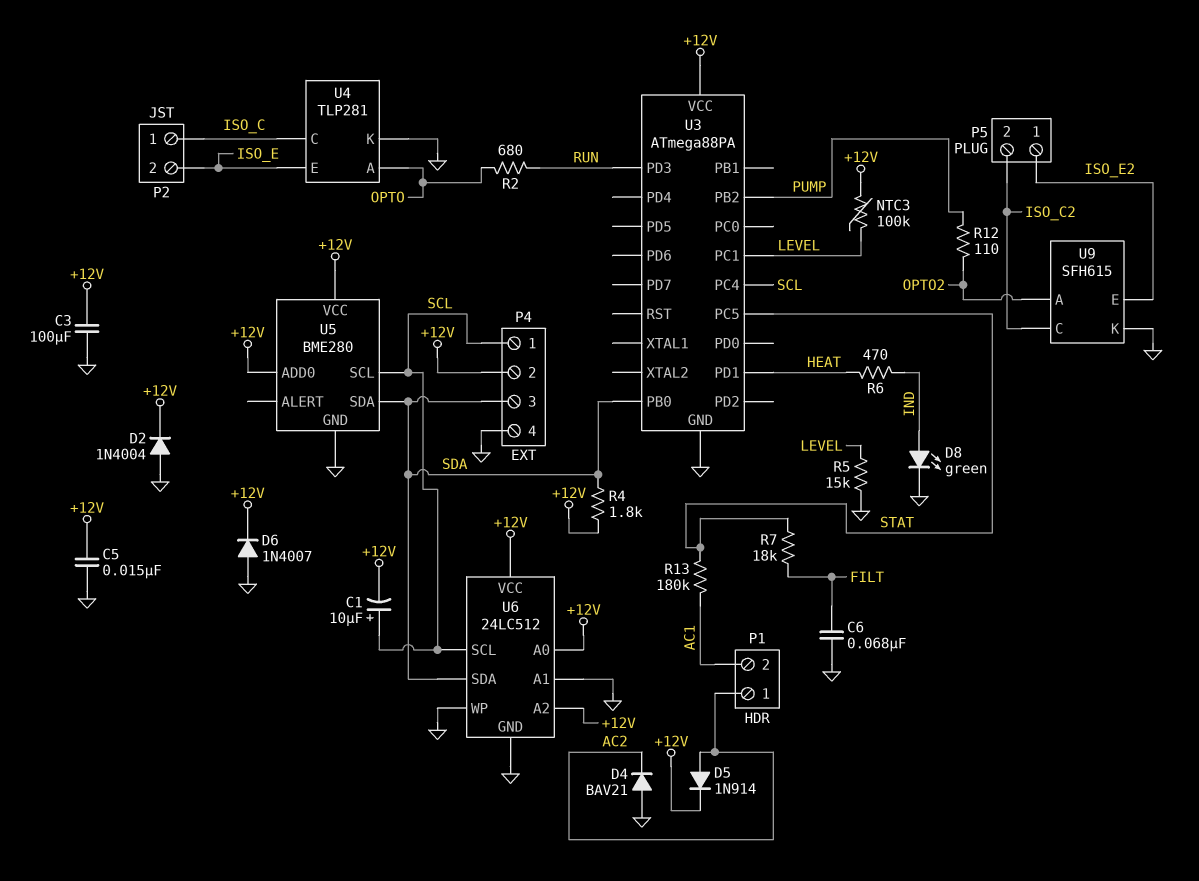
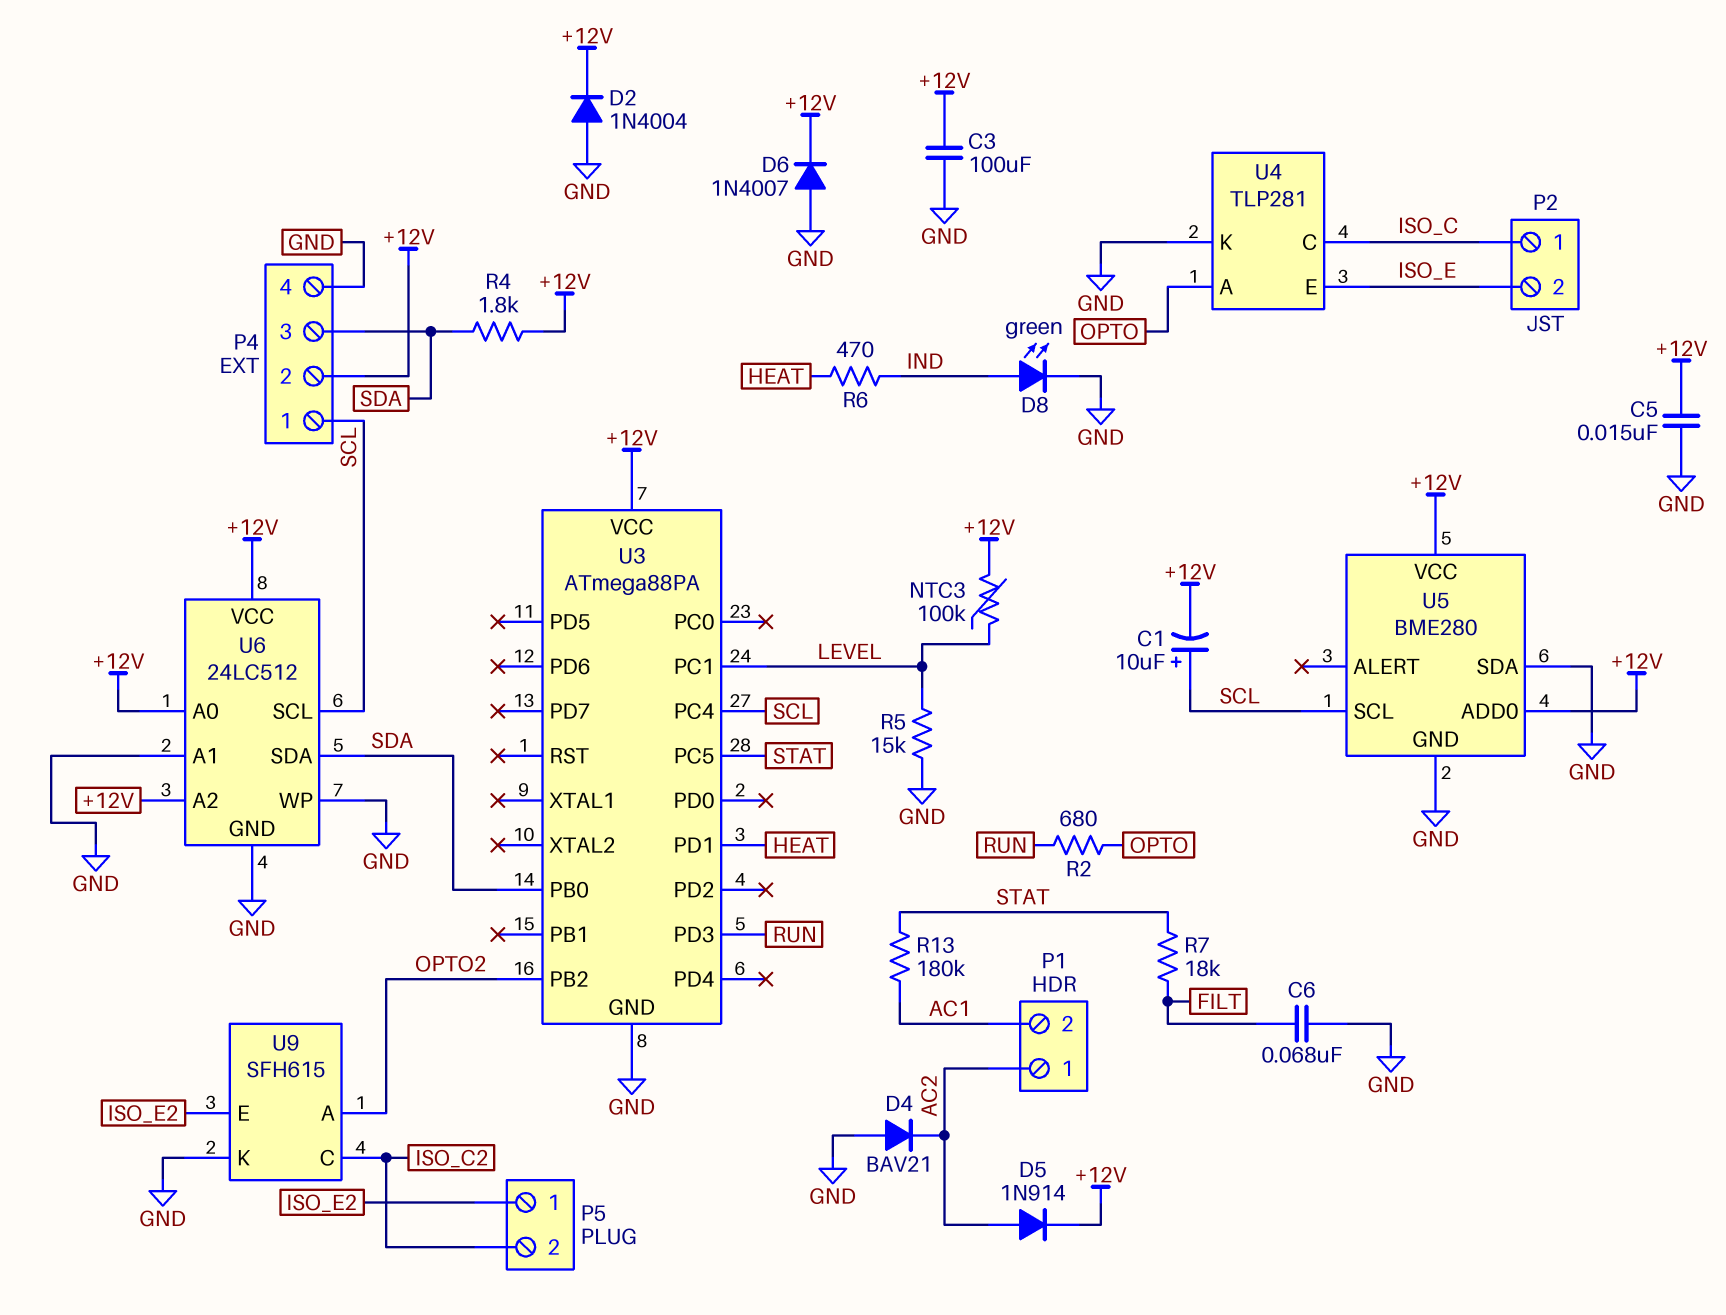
R12: 110 (OPTO2, PUMP) -> none
U3 pin PB2: PUMP -> OPTO2
U5 pin SDA: SDA -> GND

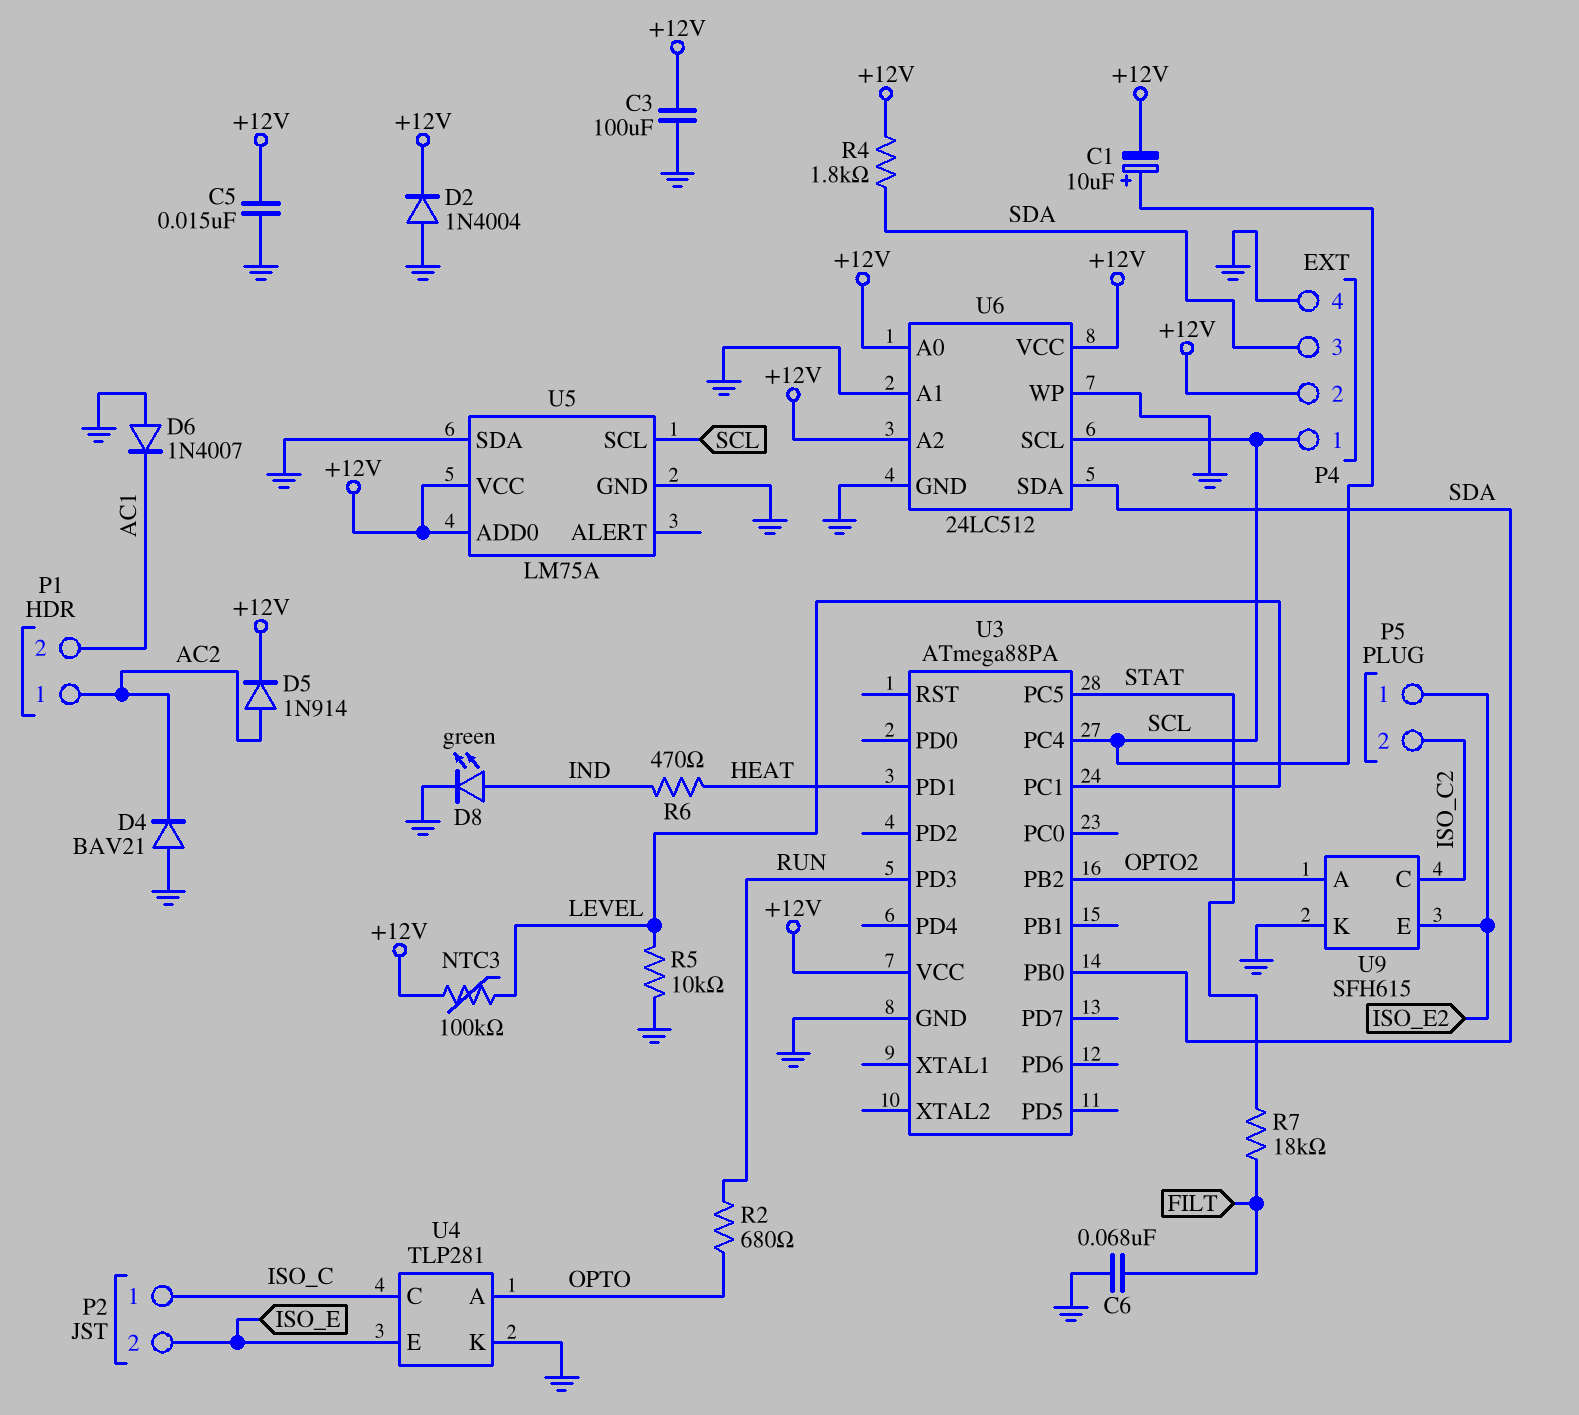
D6: diode 1N4007 (A GND, K +12V) -> diode 1N4007 (A GND, K AC1)
R5: 15k (GND, LEVEL) -> 10k (GND, LEVEL)
R13: 180k (AC1, STAT) -> none
U5: BME280 -> LM75A

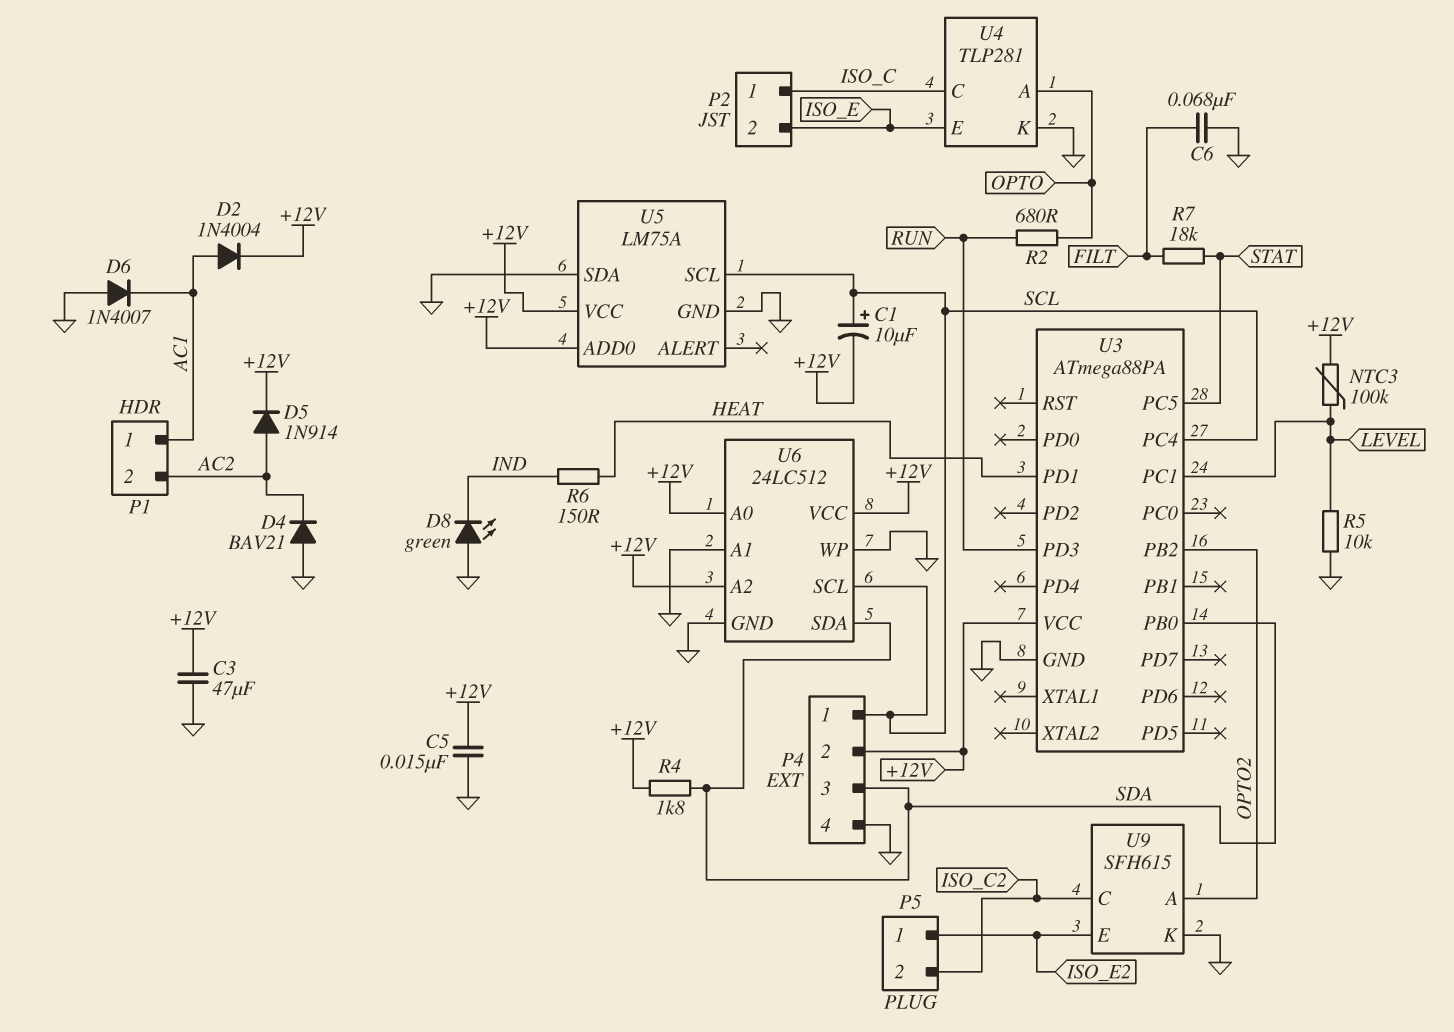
C3: 100uF (+12V, GND) -> 47uF (+12V, GND)
D2: diode 1N4004 (A GND, K +12V) -> diode 1N4004 (A AC1, K +12V)
D8: LED green (A IND, K GND) -> LED green (A GND, K IND)
P1 pin 1: AC2 -> AC1
P1 pin 2: AC1 -> AC2
R6: 470 (HEAT, IND) -> 150 (HEAT, IND)

